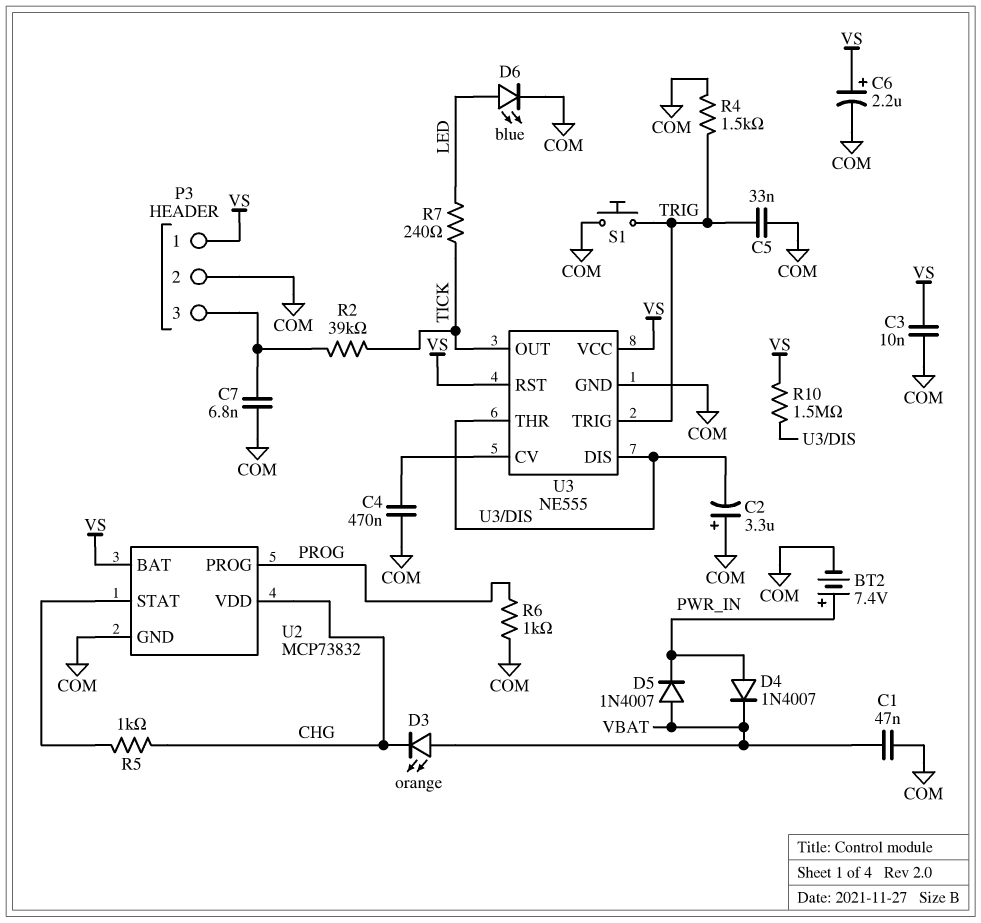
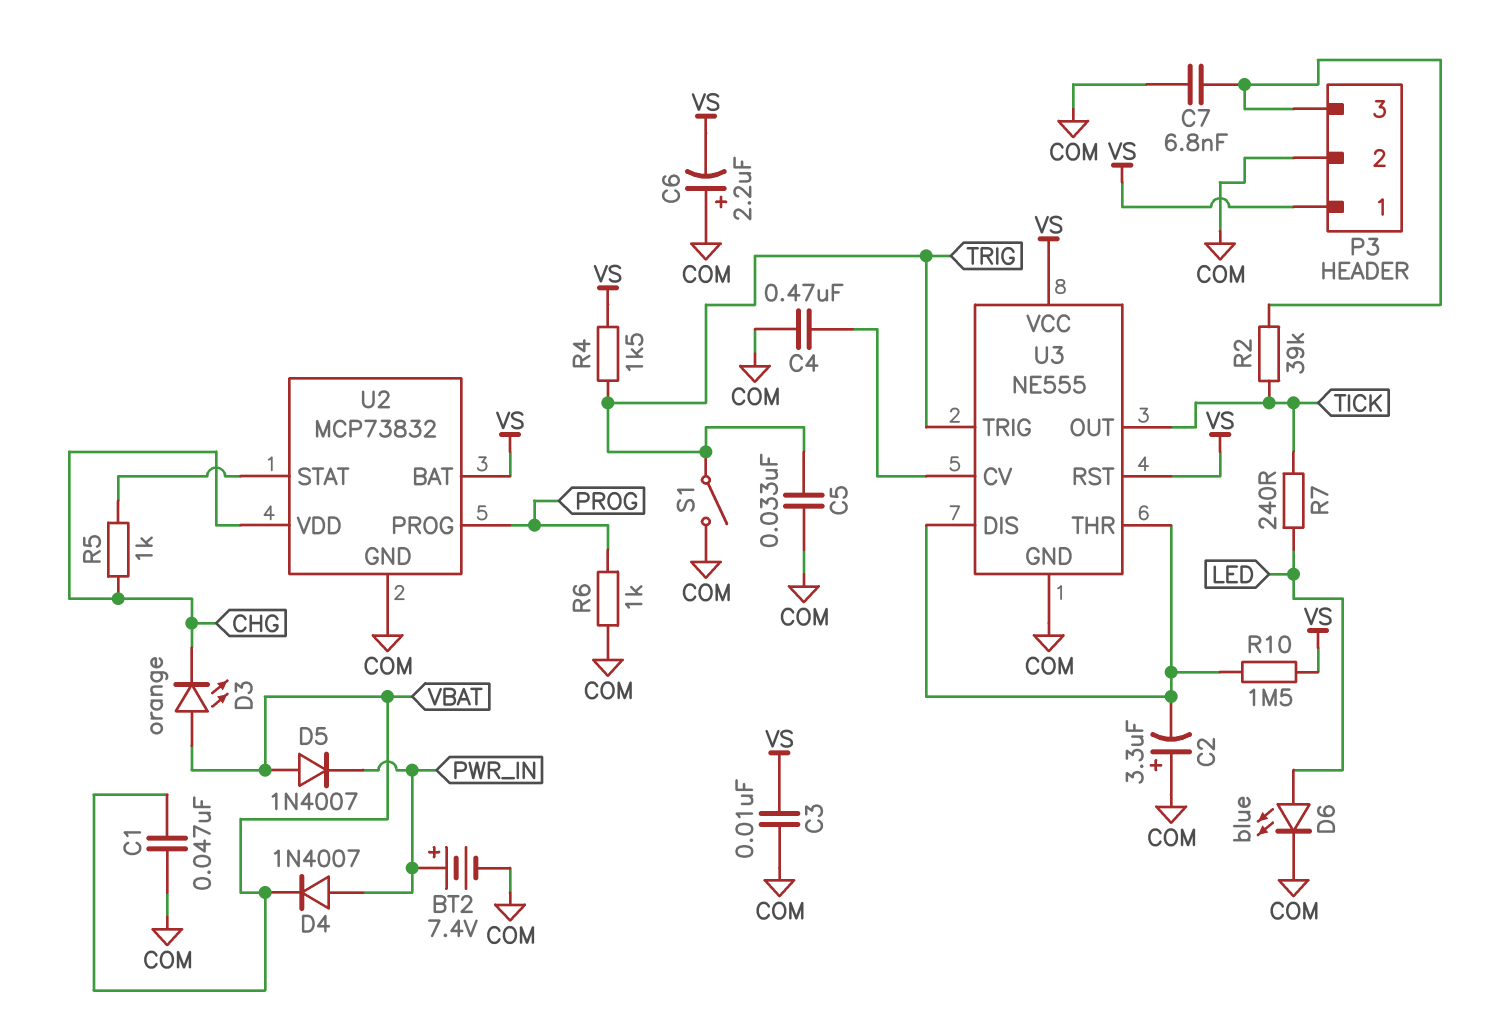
C6: 2.2uF (plus VS, minus COM) -> 2.2uF (plus COM, minus VS)
R4: 1.5k (COM, TRIG) -> 1.5k (TRIG, VS)
S1: button (COM, TRIG) -> switch (COM, TRIG)

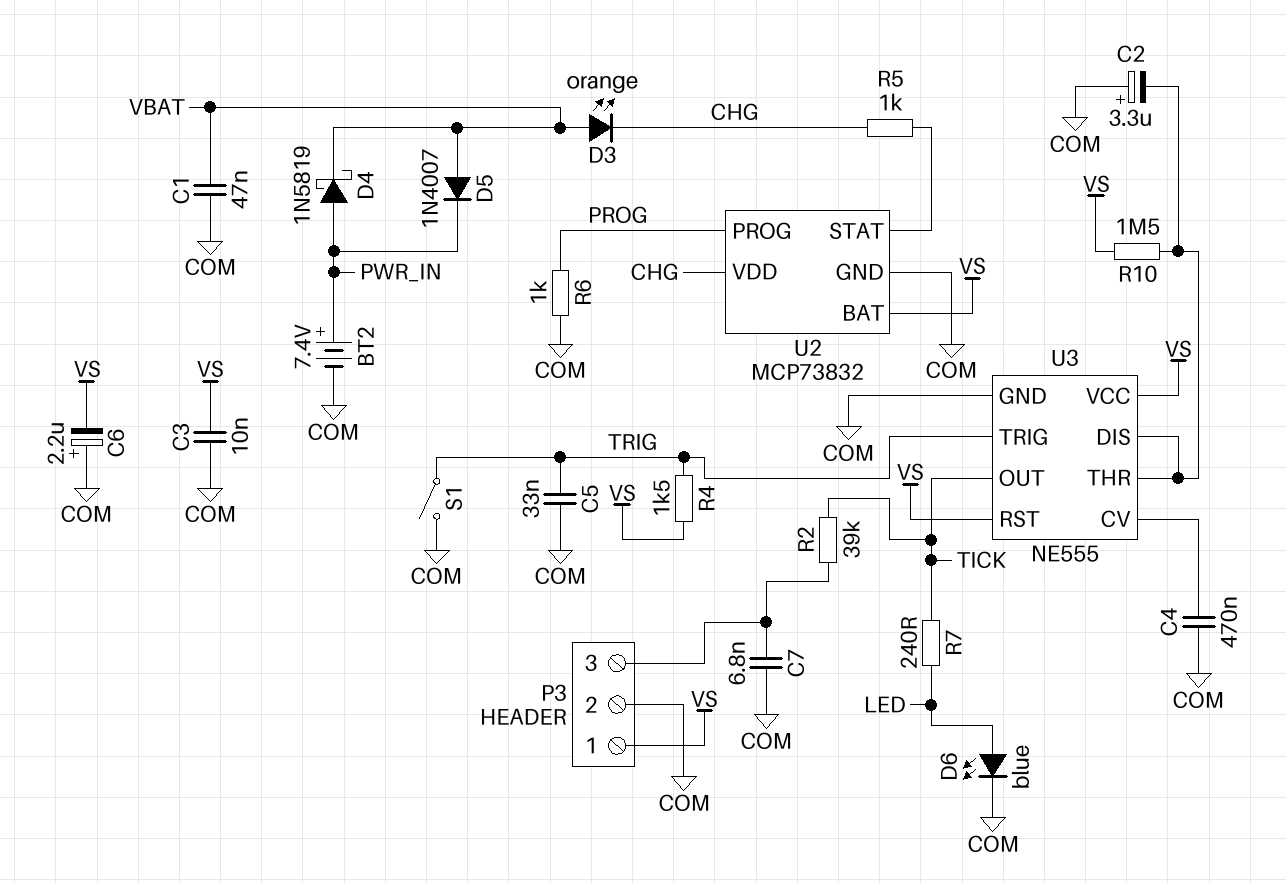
D4: diode 1N4007 (A PWR_IN, K VBAT) -> schottky 1N5819 (A PWR_IN, K VBAT)

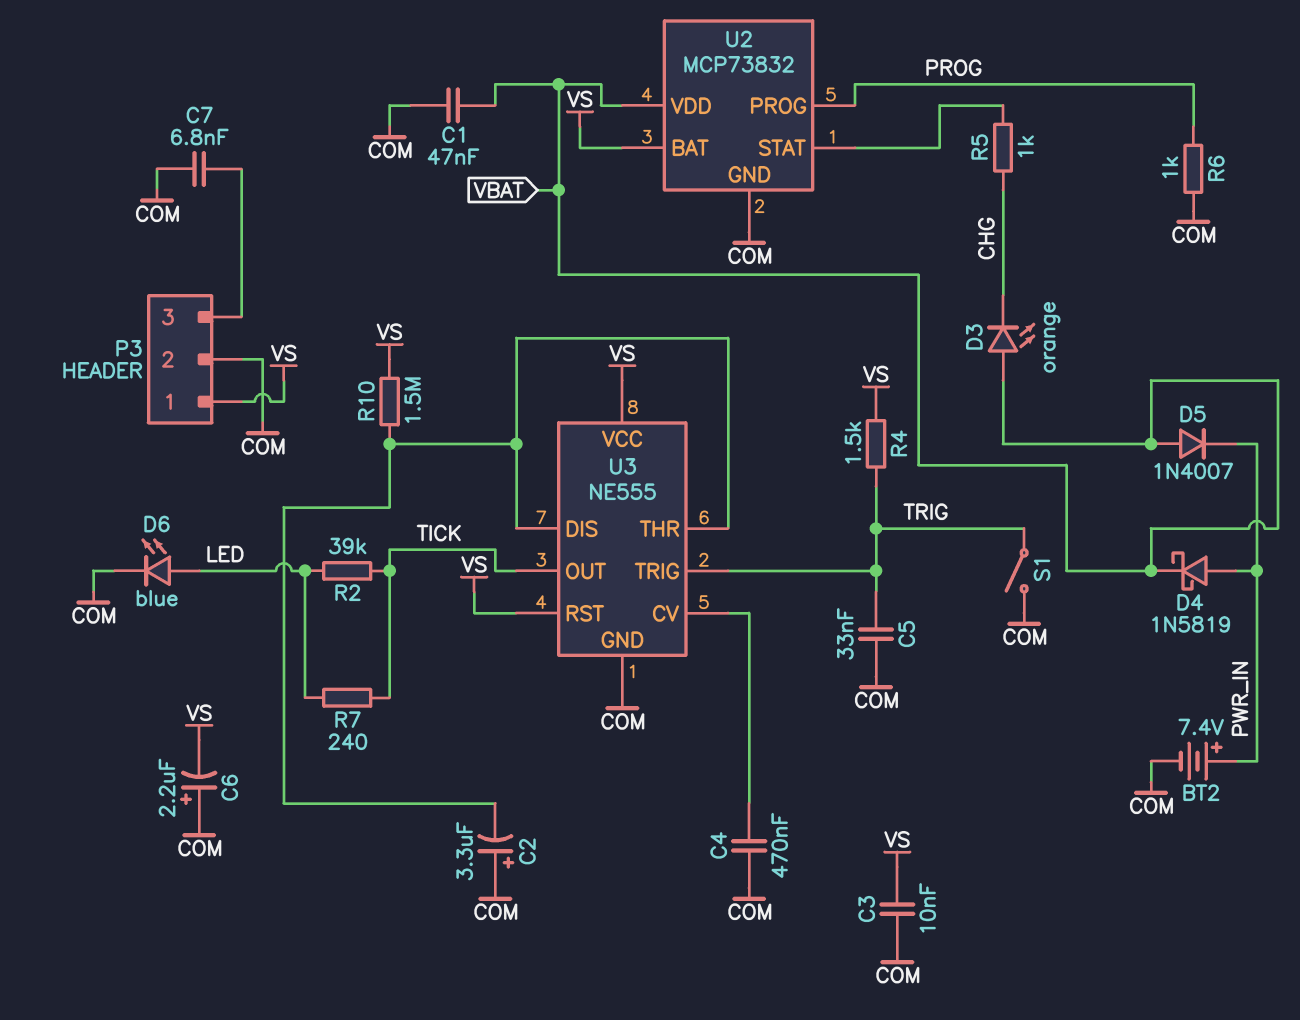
R2: 39k (P3/3, TICK) -> 39k (LED, TICK)
U2 pin VDD: CHG -> VBAT

